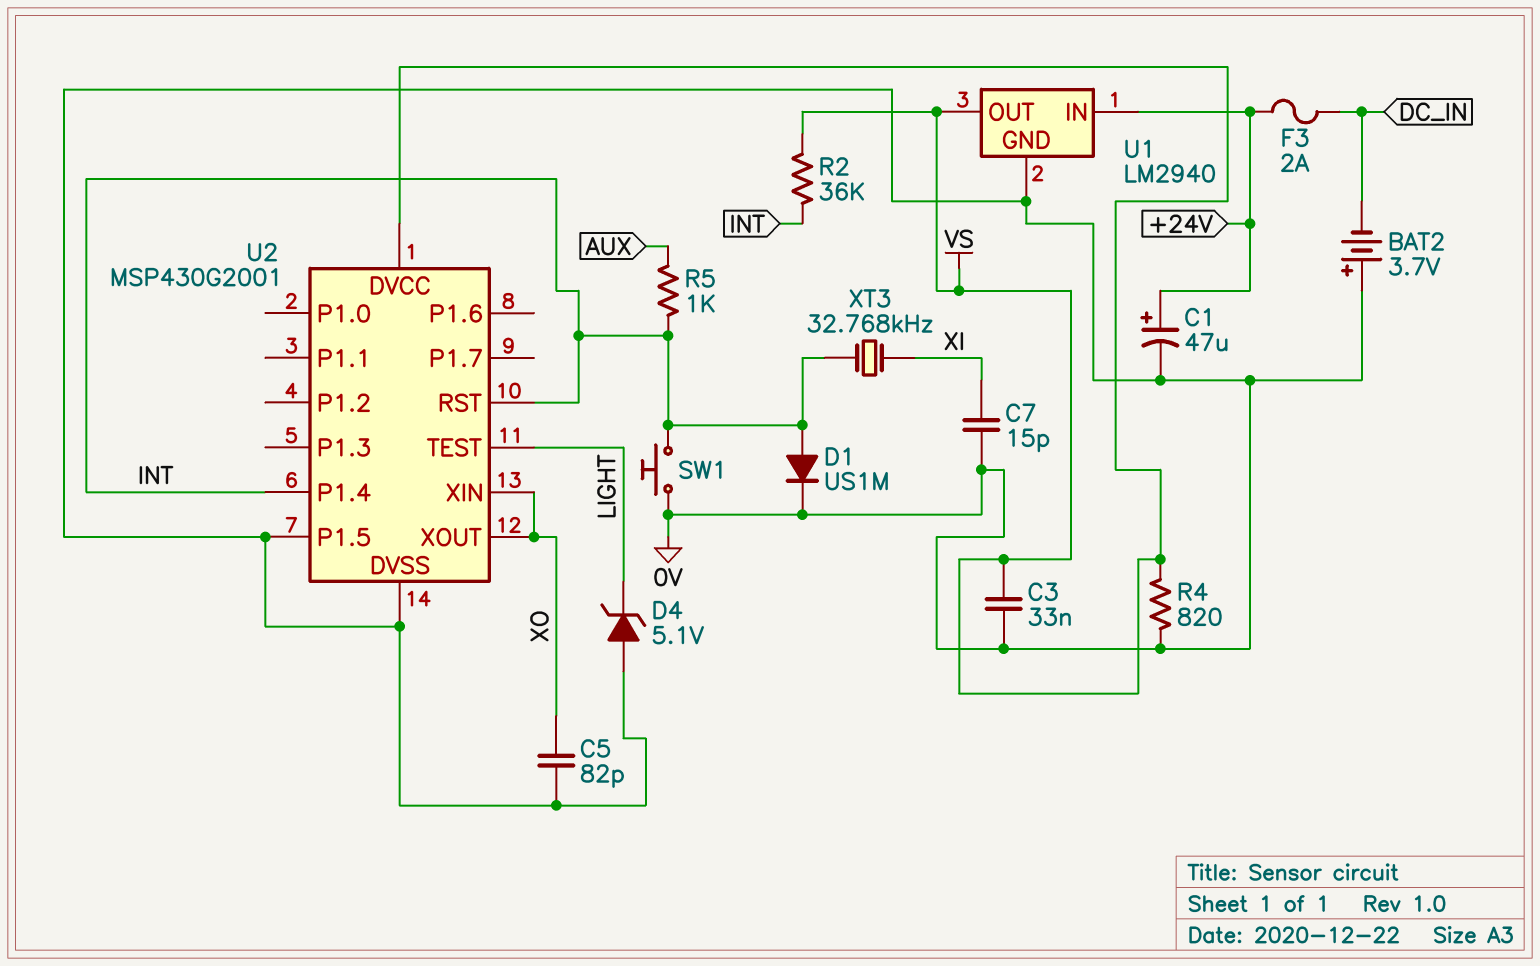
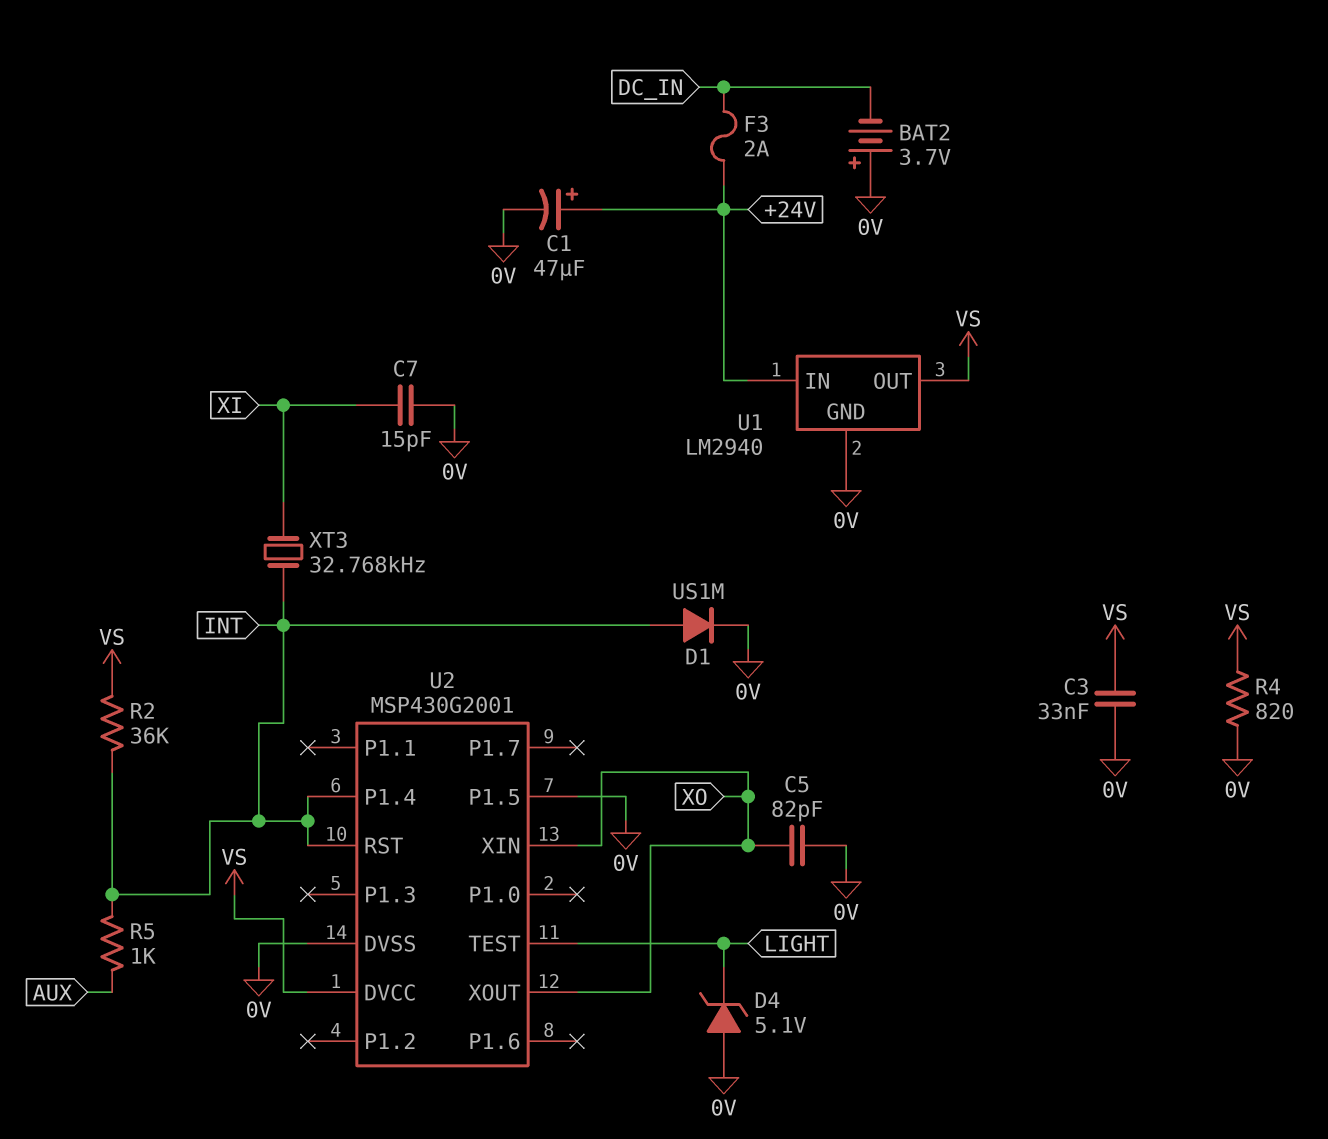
SW1: button (0V, INT) -> none

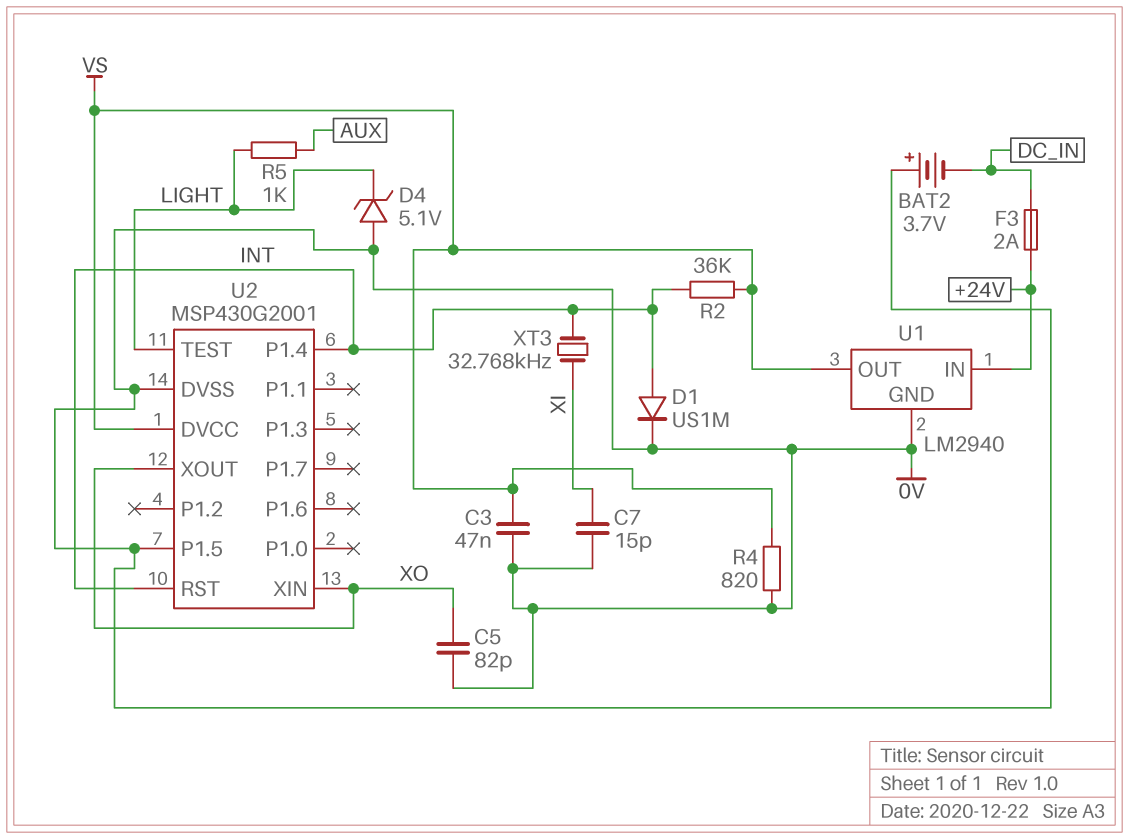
C1: 47uF (plus +24V, minus 0V) -> none
C3: 33nF (0V, VS) -> 47nF (0V, VS)
R5: 1k (AUX, INT) -> 1k (AUX, LIGHT)

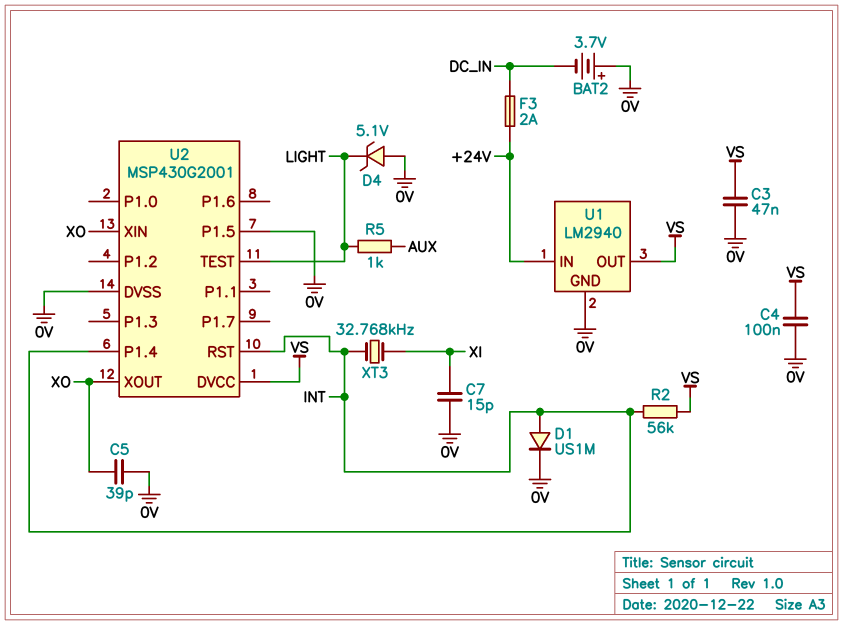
C4: none -> 100nF (0V, VS)
C5: 82pF (0V, XO) -> 39pF (0V, XO)
R2: 36k (INT, VS) -> 56k (INT, VS)
R4: 820 (0V, VS) -> none

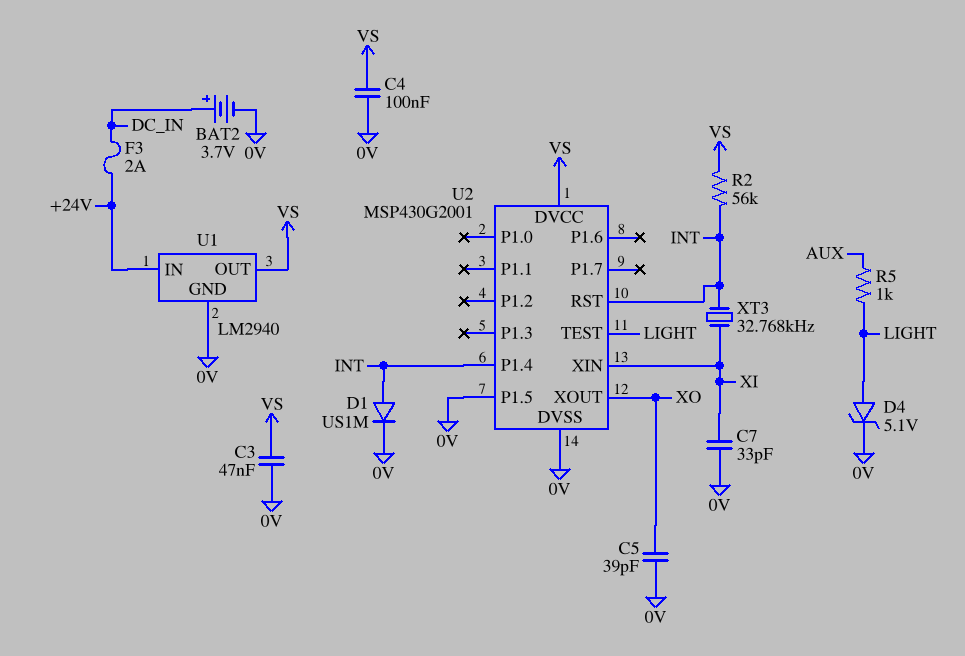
BAT2: 3.7V (plus 0V, minus DC_IN) -> 3.7V (plus DC_IN, minus 0V)
C7: 15pF (0V, XI) -> 33pF (0V, XI)
D4: zener 5.1V (A 0V, K LIGHT) -> zener 5.1V (A LIGHT, K 0V)
U2 pin XIN: XO -> XI

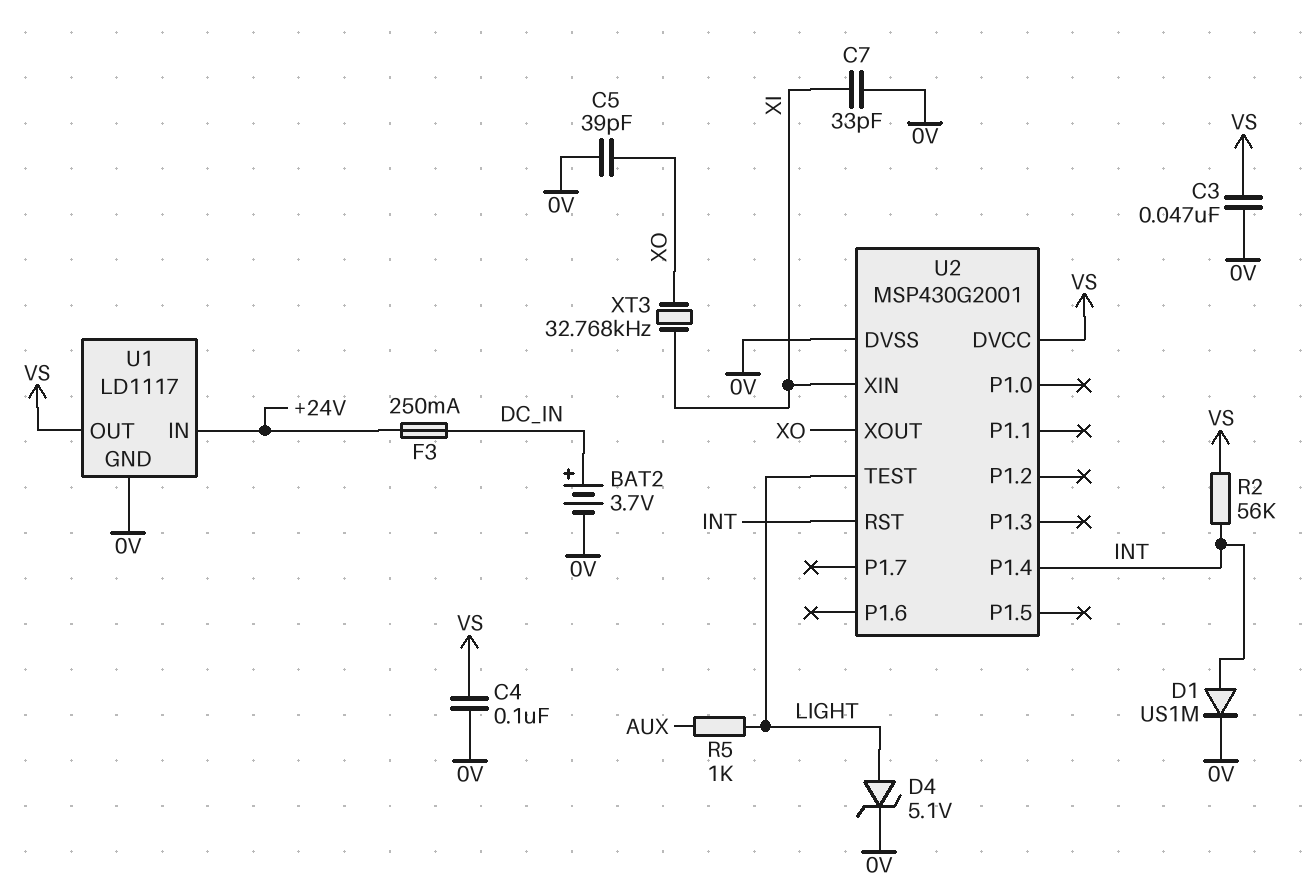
F3: 2A (+24V, DC_IN) -> 250mA (+24V, DC_IN)
U1: LM2940 -> LD1117
U2 pin P1.5: 0V -> none
XT3: 32.768kHz (INT, XI) -> 32.768kHz (XI, XO)

